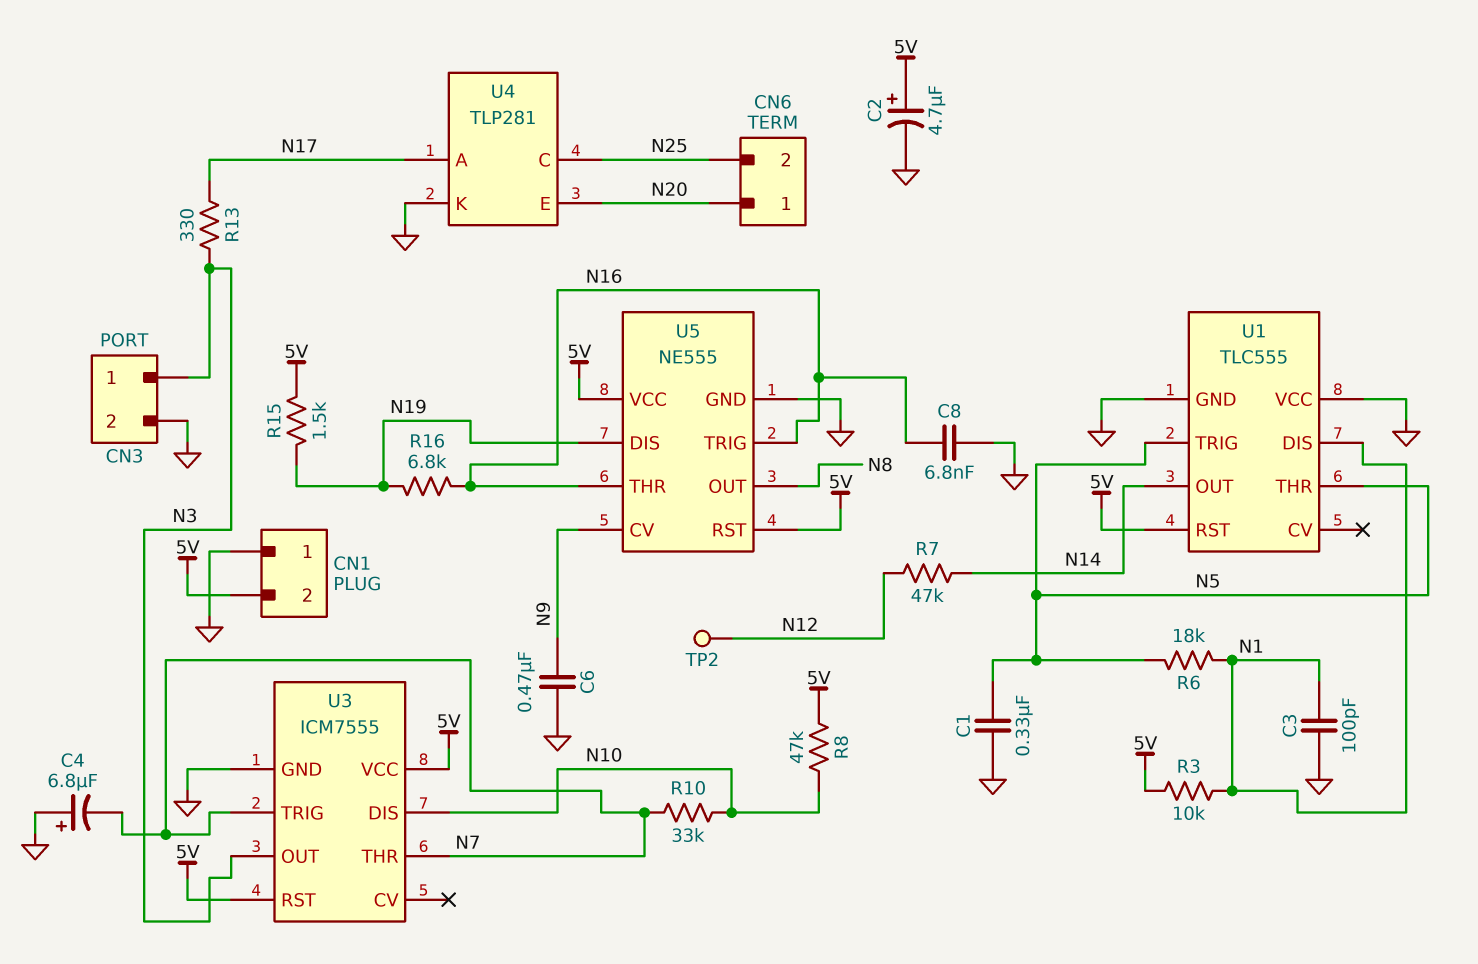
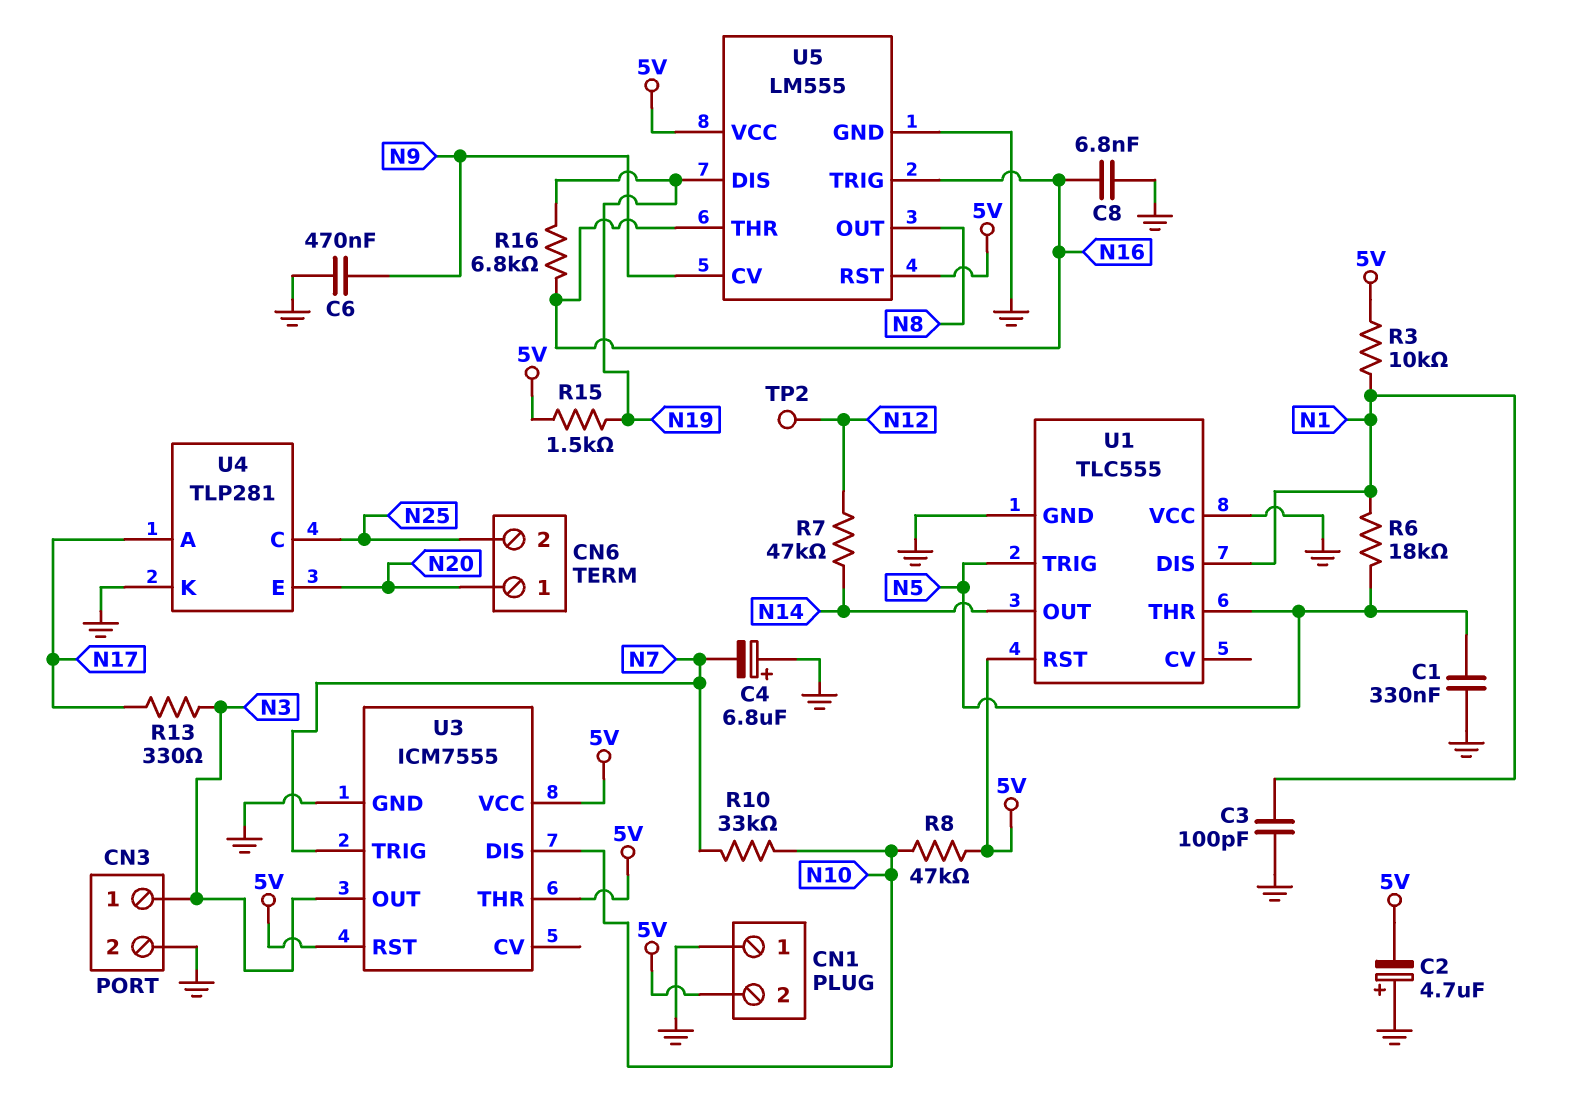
C2: 4.7uF (plus 5V, minus GND) -> 4.7uF (plus GND, minus 5V)
U3 pin THR: N7 -> 5V
U5: NE555 -> LM555

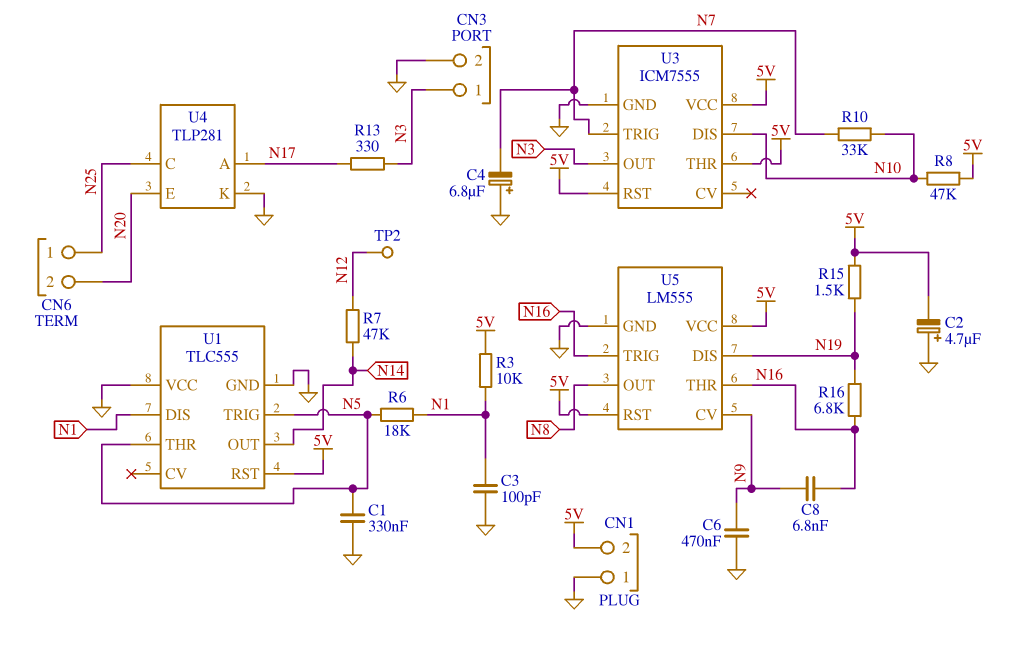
C8: 6.8nF (GND, N16) -> 6.8nF (N9, N16)
CN6 pin 1: N20 -> N25
CN6 pin 2: N25 -> N20

